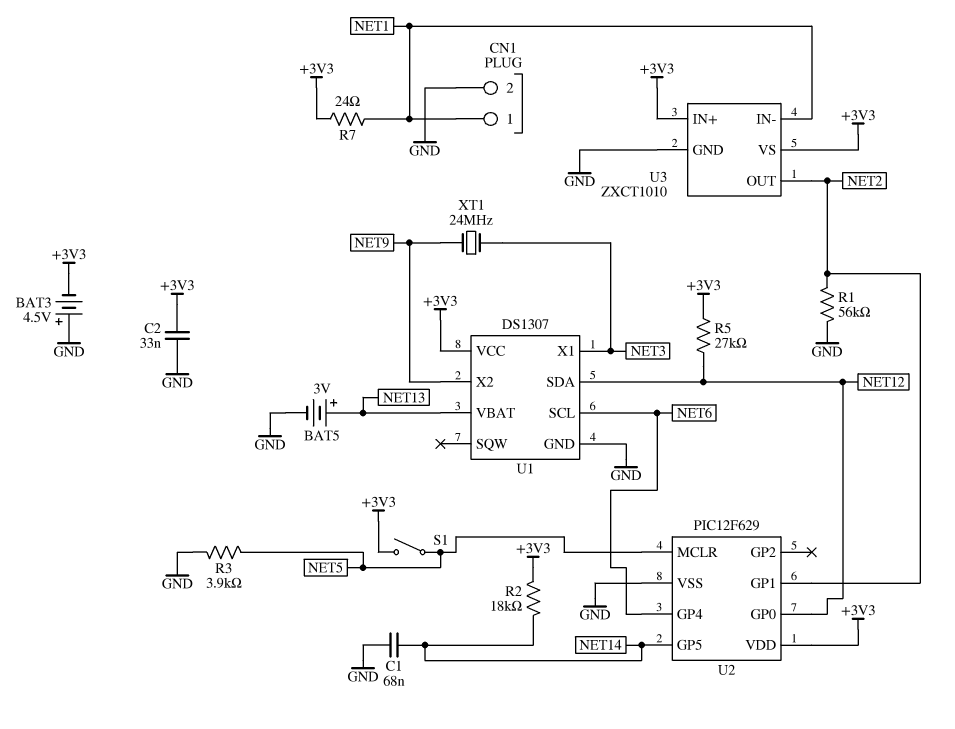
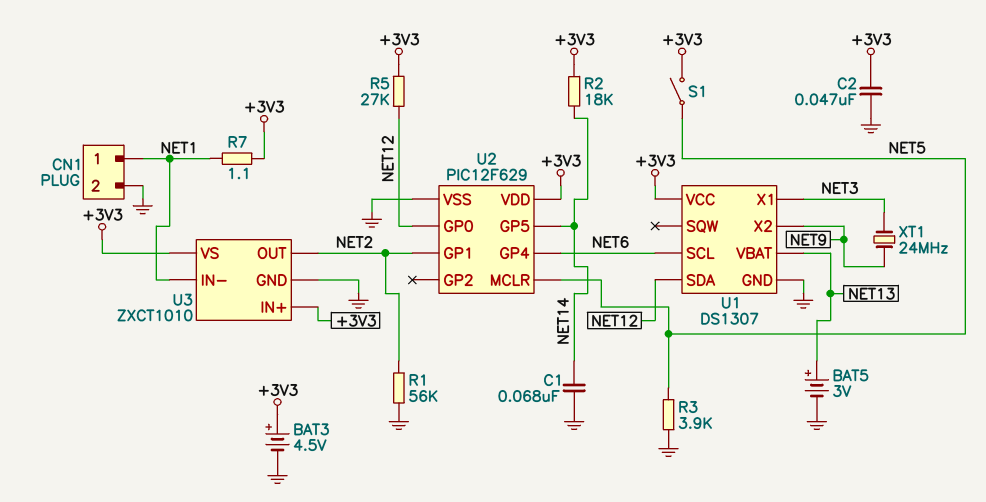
BAT3: 4.5V (plus GND, minus +3V3) -> 4.5V (plus +3V3, minus GND)
C2: 33nF (+3V3, GND) -> 47nF (+3V3, GND)
R7: 24 (+3V3, NET1) -> 1.1 (+3V3, NET1)

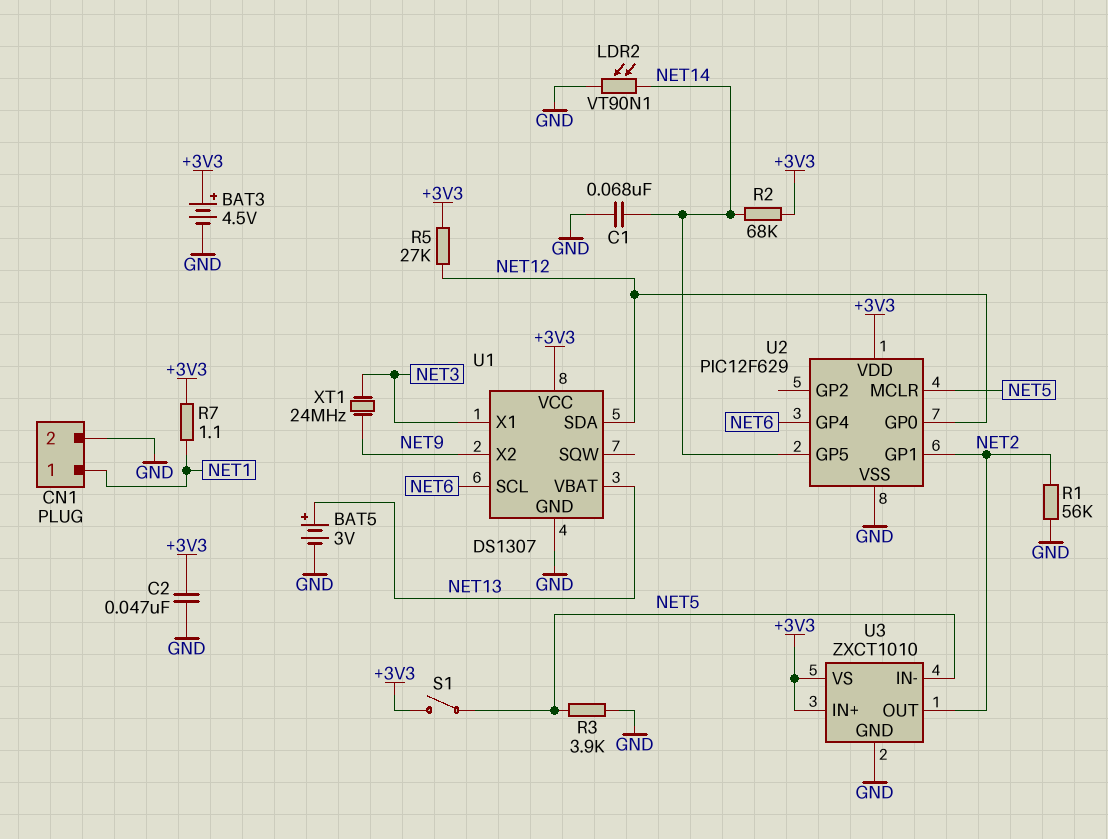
LDR2: none -> VT90N1 (GND, NET14)
R2: 18k (+3V3, NET14) -> 68k (+3V3, NET14)
U3 pin IN-: NET1 -> NET5

